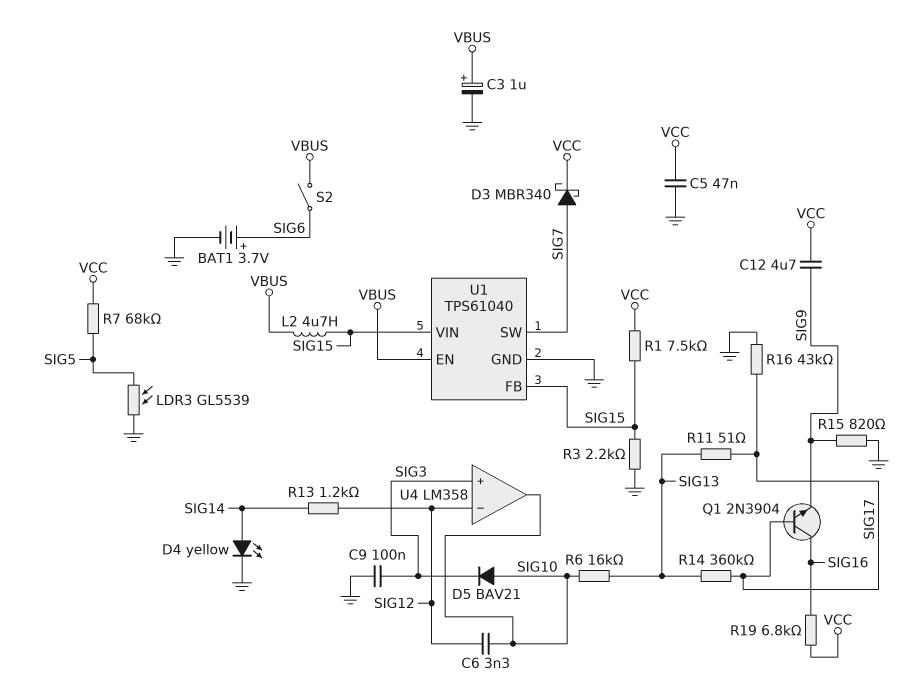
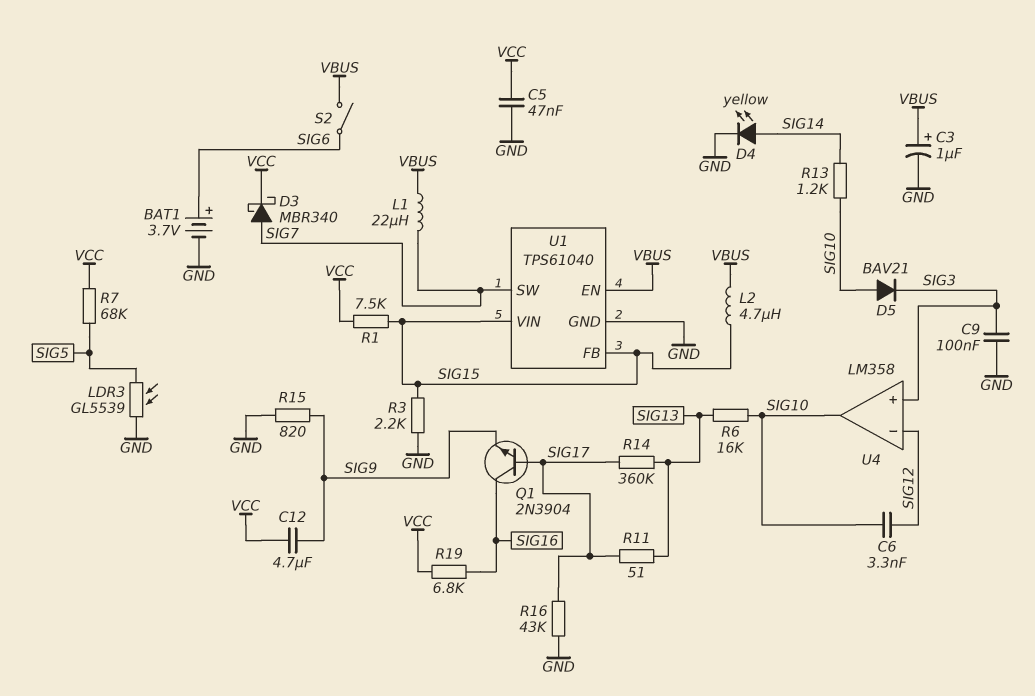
L1: none -> 22uH (SIG7, VBUS)
R13: 1.2k (SIG12, SIG14) -> 1.2k (SIG10, SIG14)

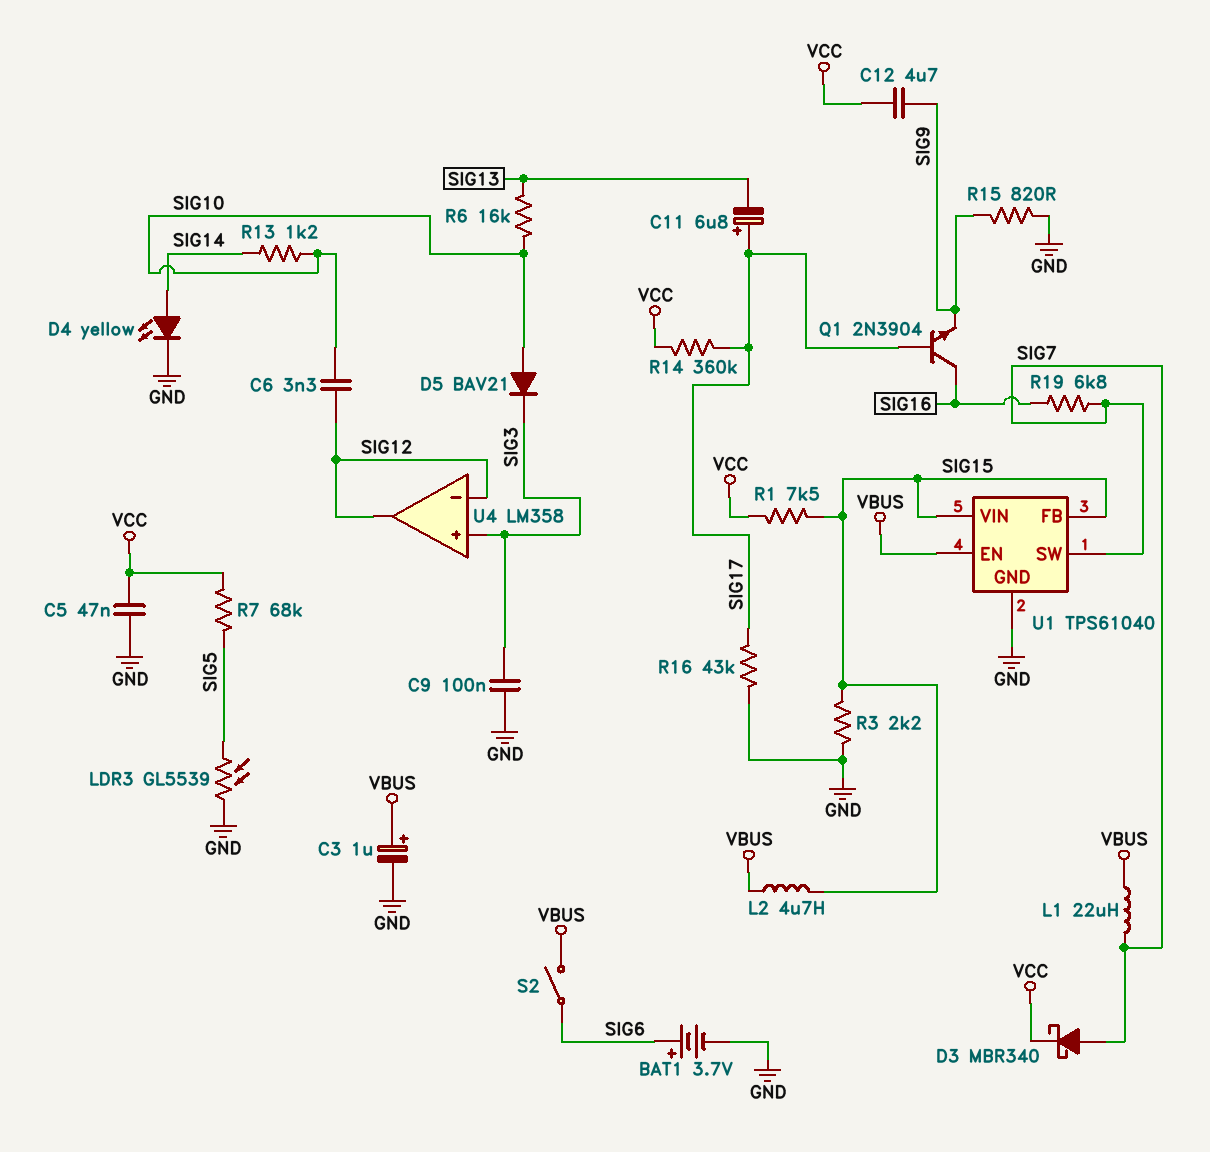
C11: none -> 6.8uF (plus SIG17, minus SIG13)
R11: 51 (SIG13, SIG17) -> none
R14: 360k (SIG13, SIG17) -> 360k (SIG17, VCC)
R19: 6.8k (SIG16, VCC) -> 6.8k (SIG7, SIG16)
U4 pin out: SIG10 -> SIG12

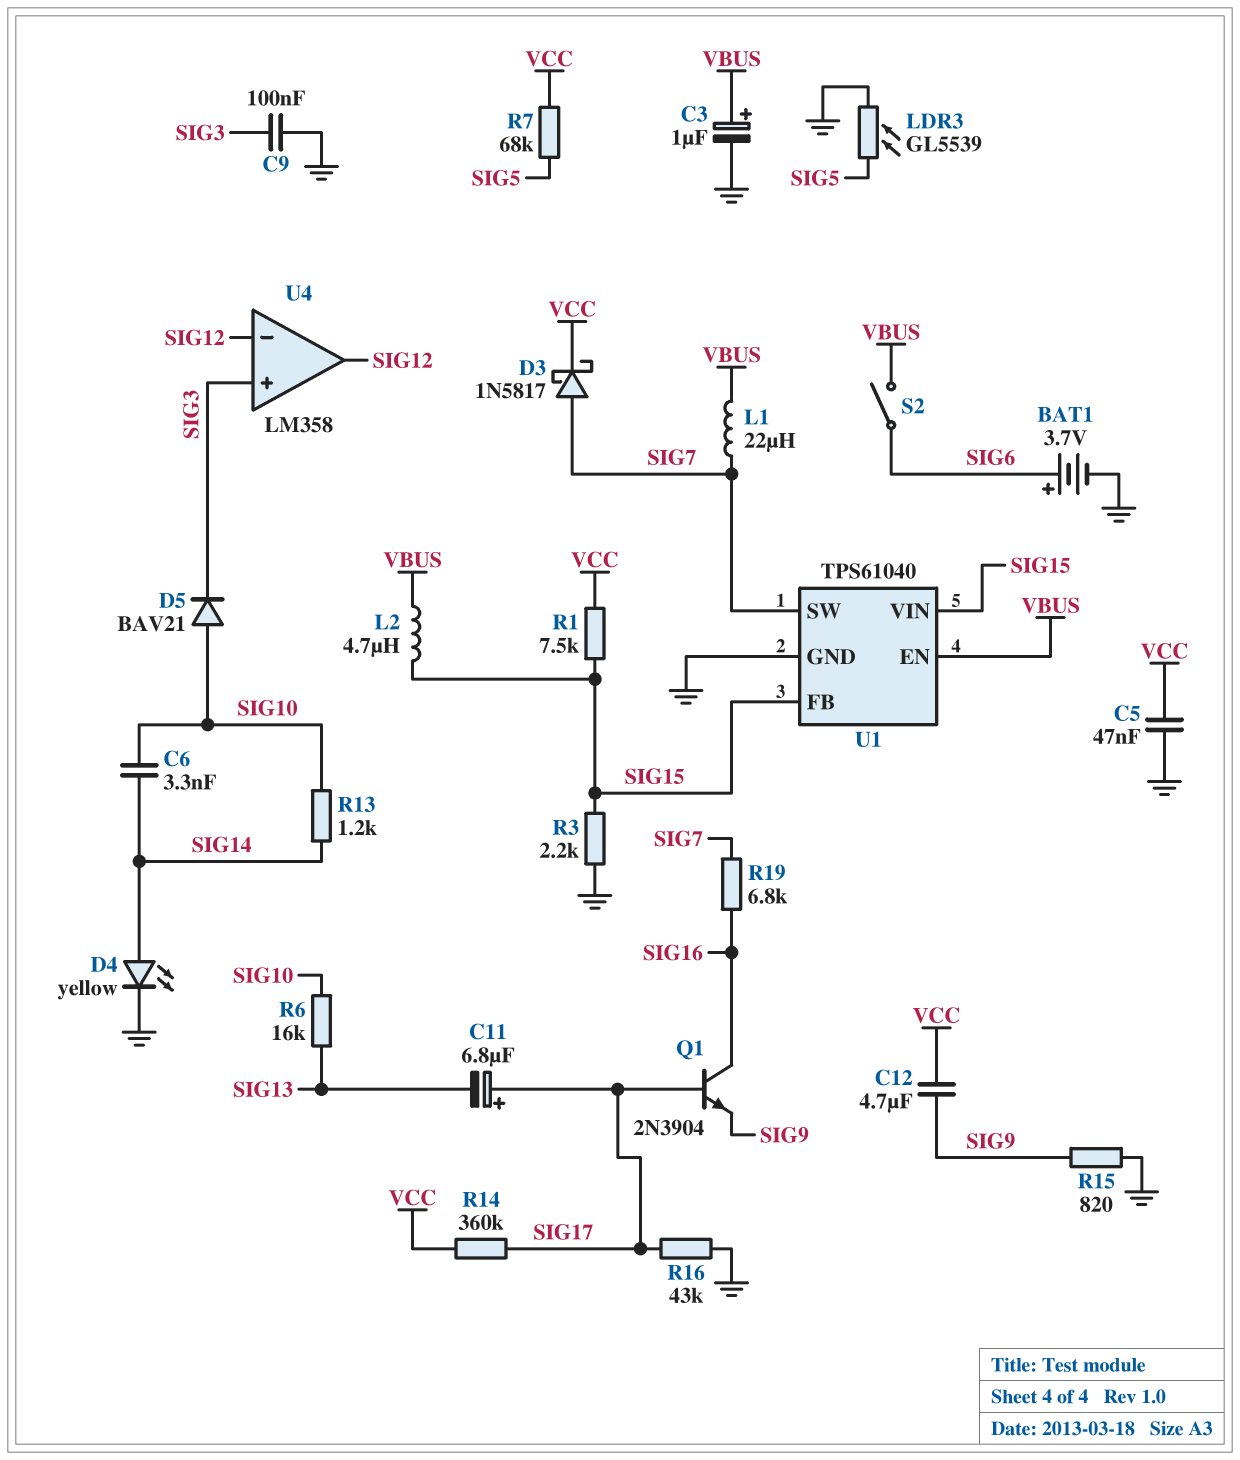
C6: 3.3nF (SIG10, SIG12) -> 3.3nF (SIG10, SIG14)
D3: schottky MBR340 (A SIG7, K VCC) -> schottky 1N5817 (A SIG7, K VCC)

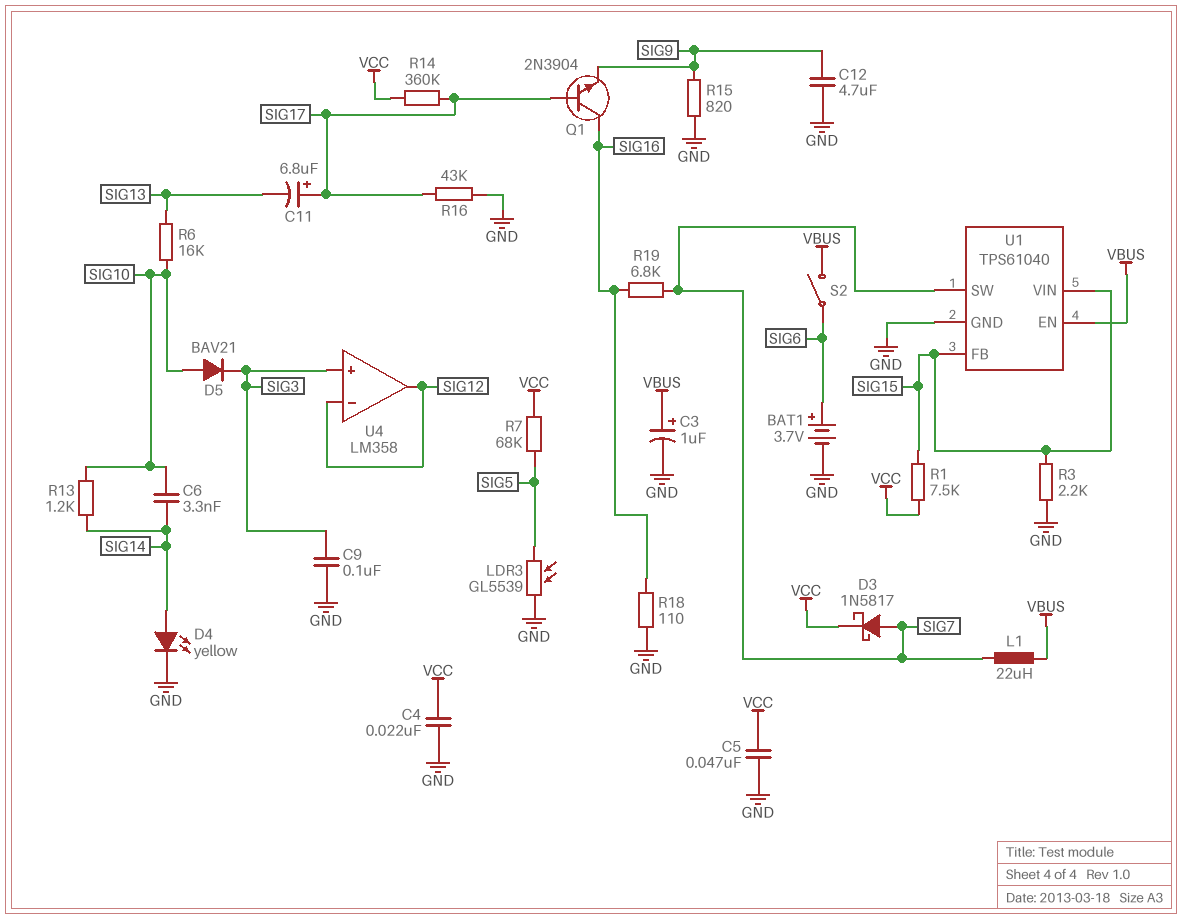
C4: none -> 22nF (GND, VCC)
C12: 4.7uF (SIG9, VCC) -> 4.7uF (GND, SIG9)
L2: 4.7uH (SIG15, VBUS) -> none
R18: none -> 110 (GND, SIG16)

